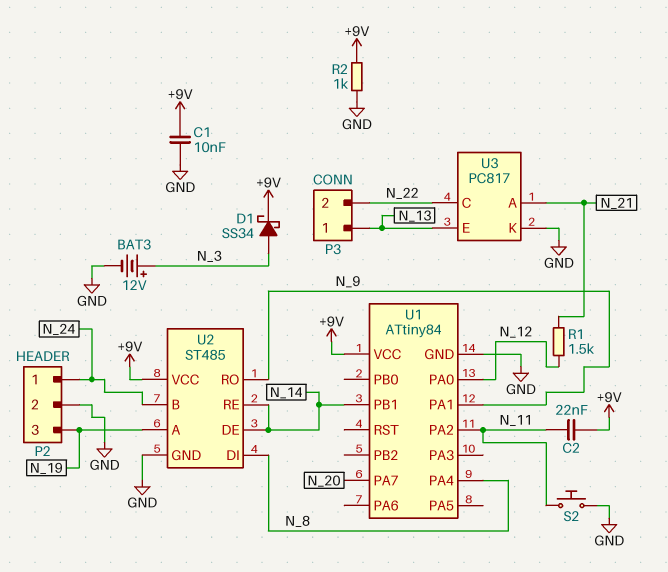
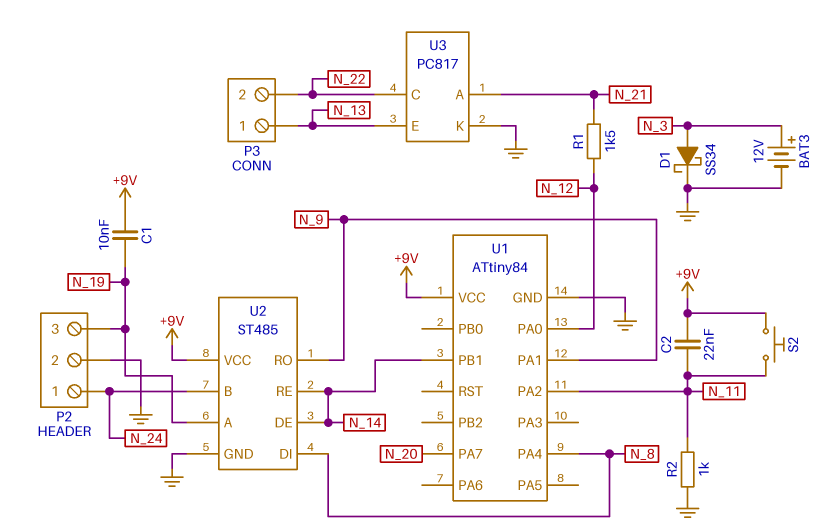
C1: 10nF (+9V, GND) -> 10nF (+9V, N_19)
D1: schottky SS34 (A N_3, K +9V) -> schottky SS34 (A N_3, K GND)
R2: 1k (+9V, GND) -> 1k (GND, N_11)
S2: button (GND, N_11) -> button (+9V, N_11)

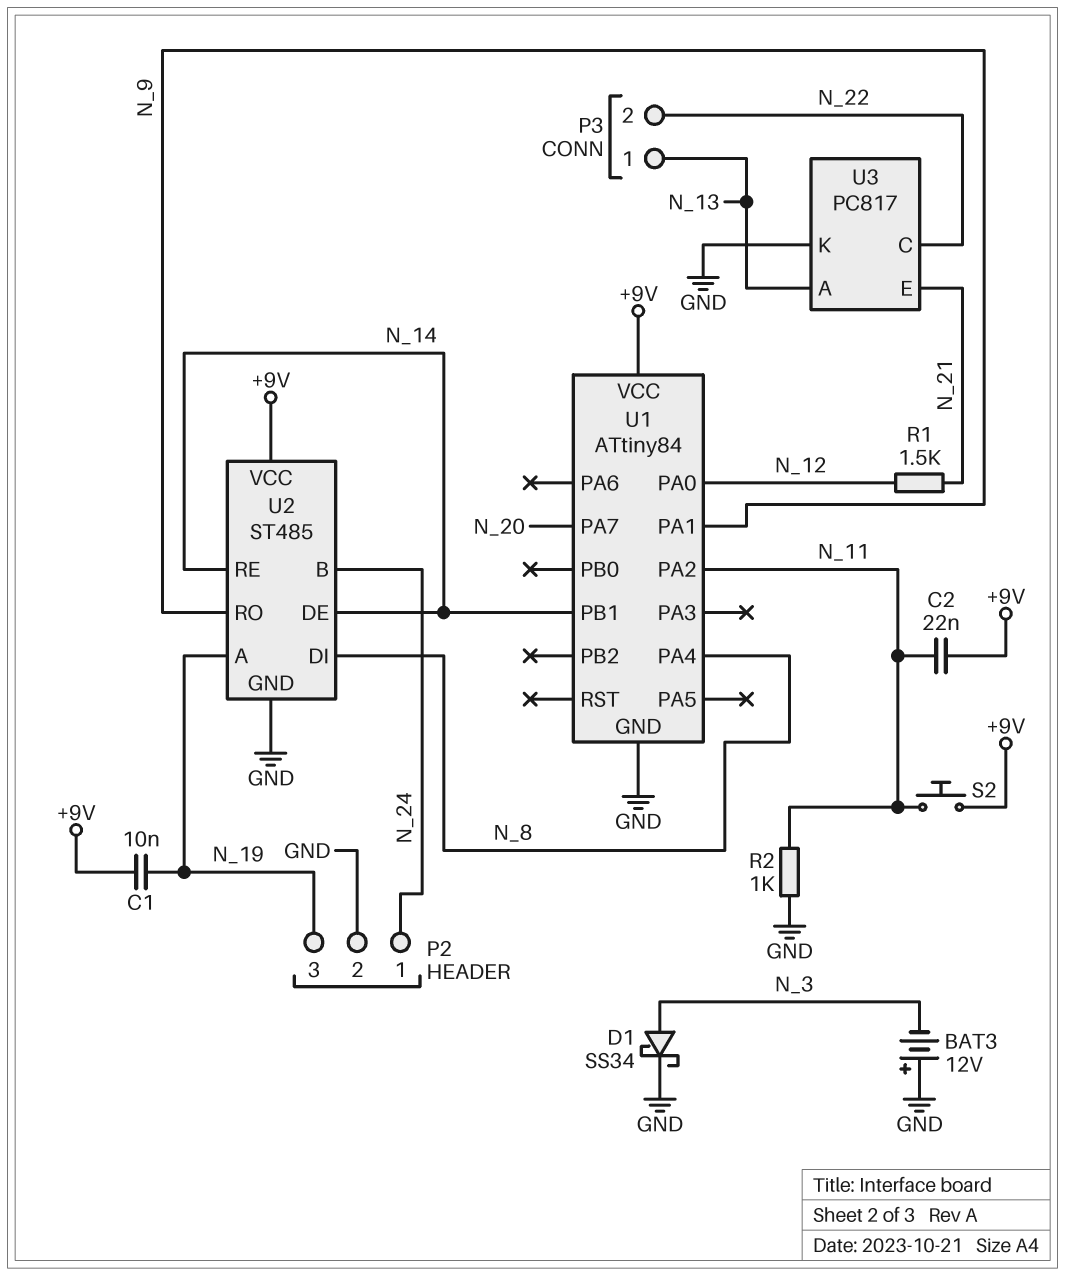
BAT3: 12V (plus N_3, minus GND) -> 12V (plus GND, minus N_3)
U3 pin A: N_21 -> N_13
U3 pin E: N_13 -> N_21

